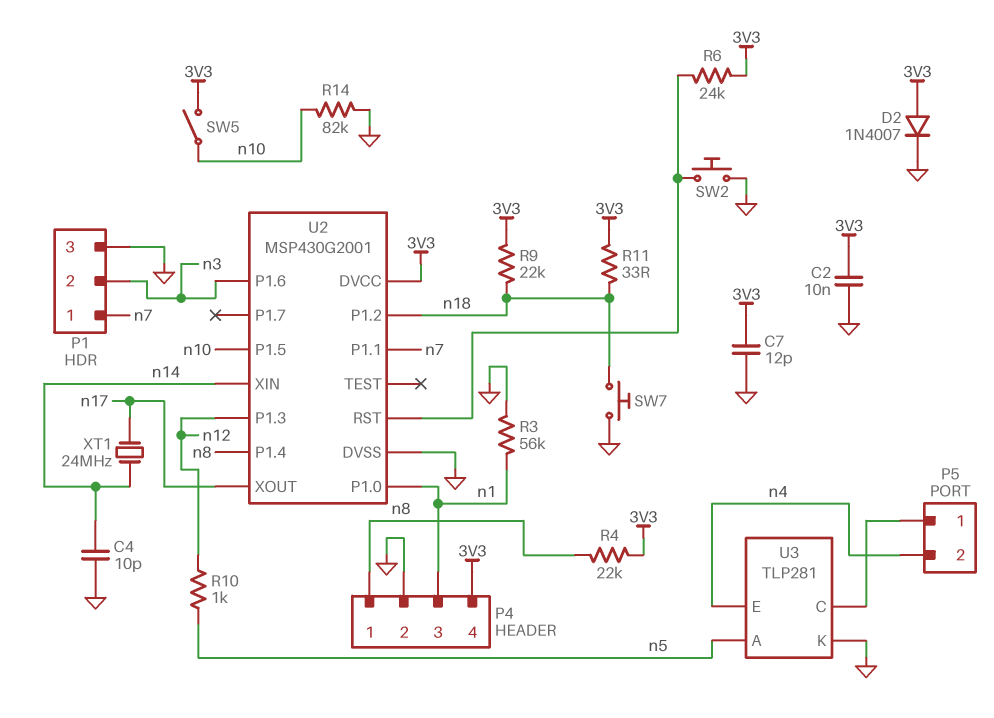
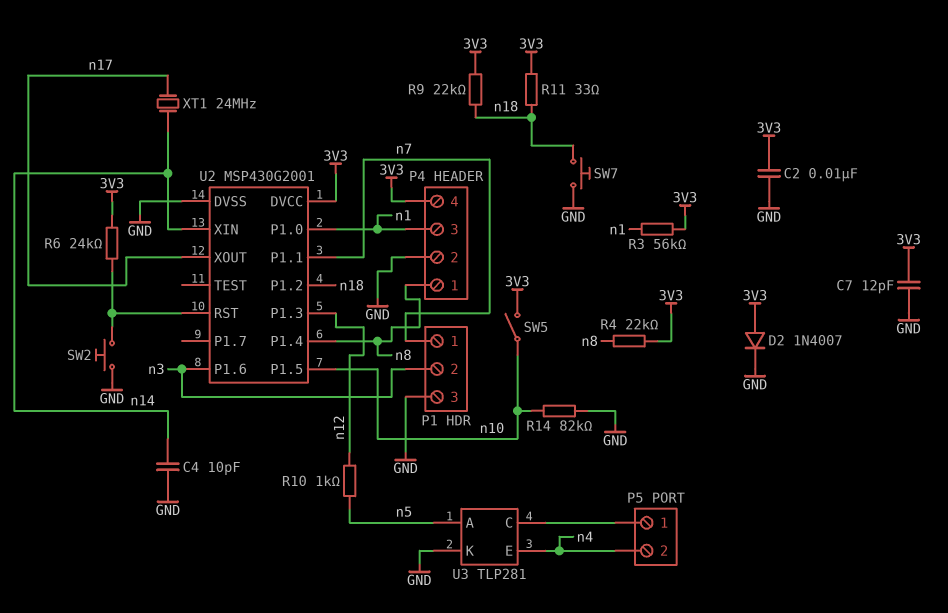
R3: 56k (GND, n1) -> 56k (3V3, n1)

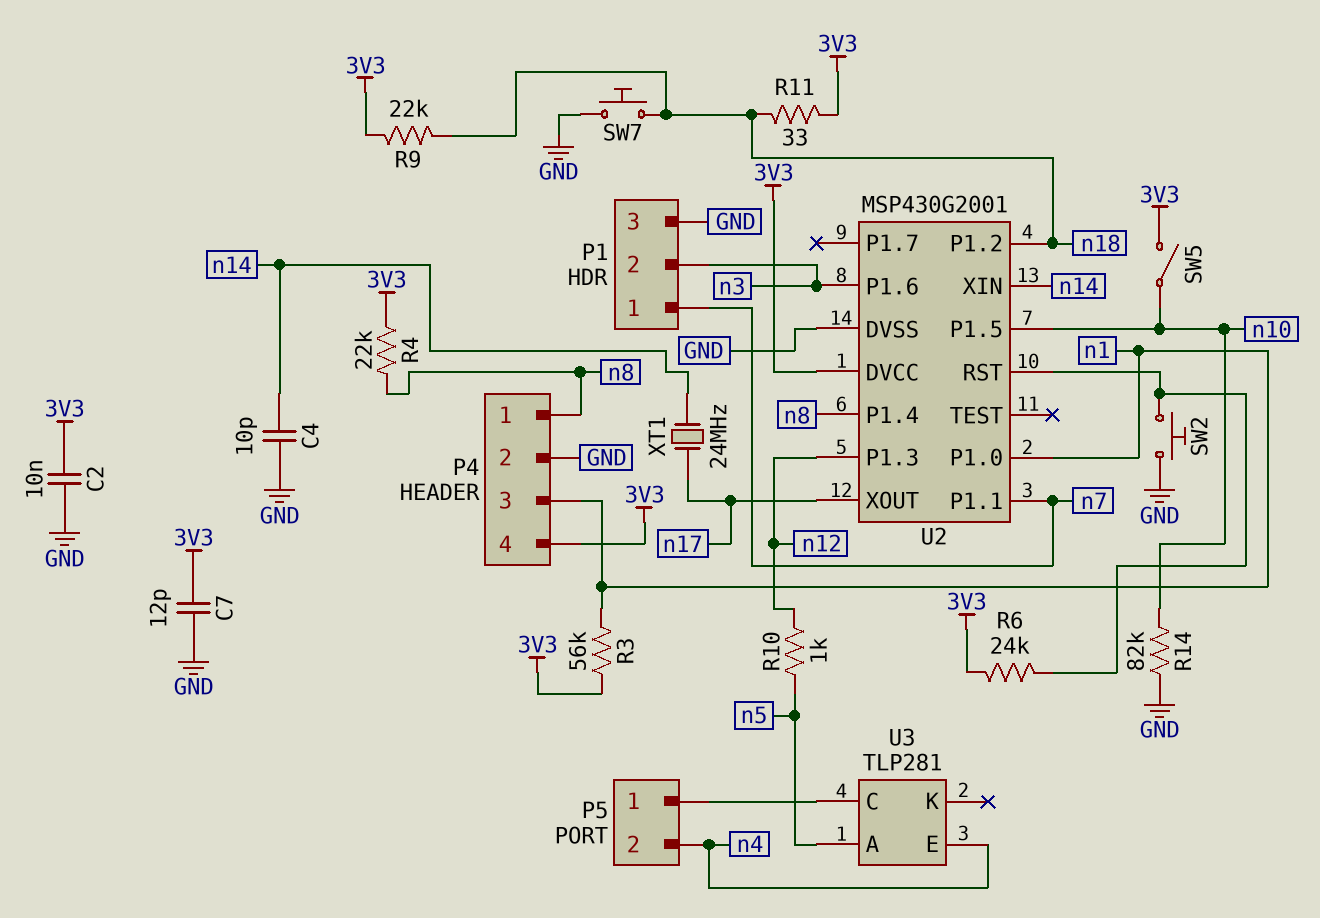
D2: diode 1N4007 (A 3V3, K GND) -> none
U3 pin K: GND -> none

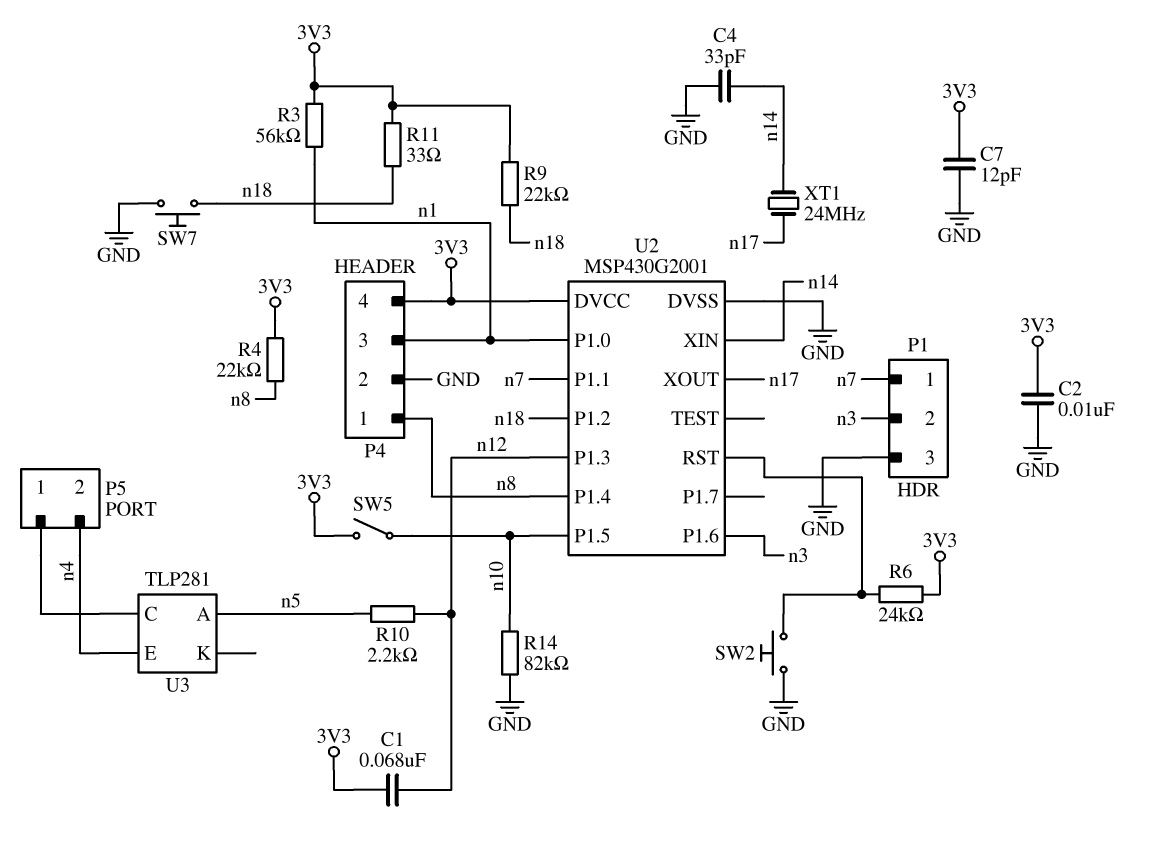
C1: none -> 68nF (3V3, n12)
C4: 10pF (GND, n14) -> 33pF (GND, n14)
R10: 1k (n5, n12) -> 2.2k (n5, n12)

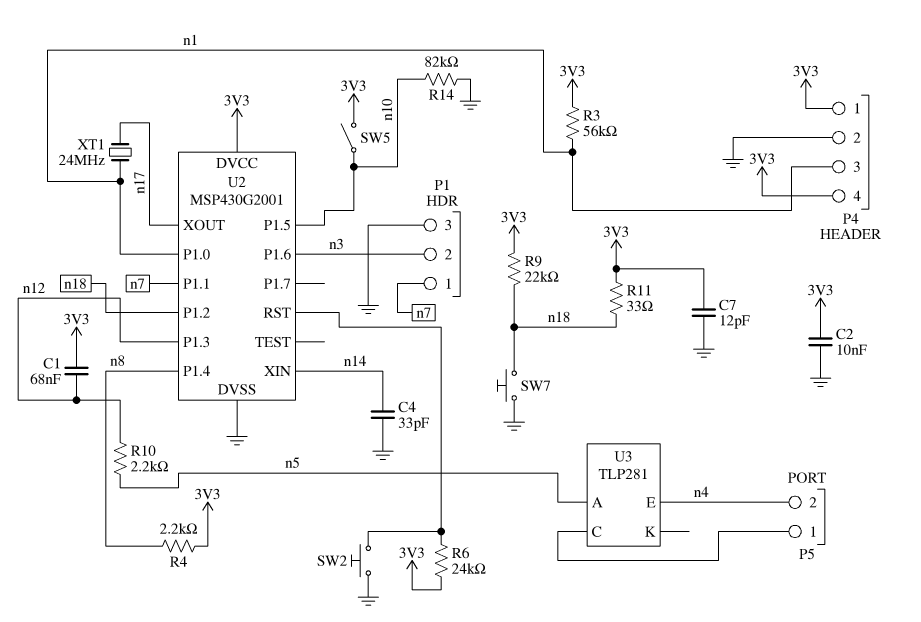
P4 pin 1: n8 -> 3V3
R4: 22k (3V3, n8) -> 2.2k (3V3, n8)
XT1: 24MHz (n14, n17) -> 24MHz (n1, n17)

